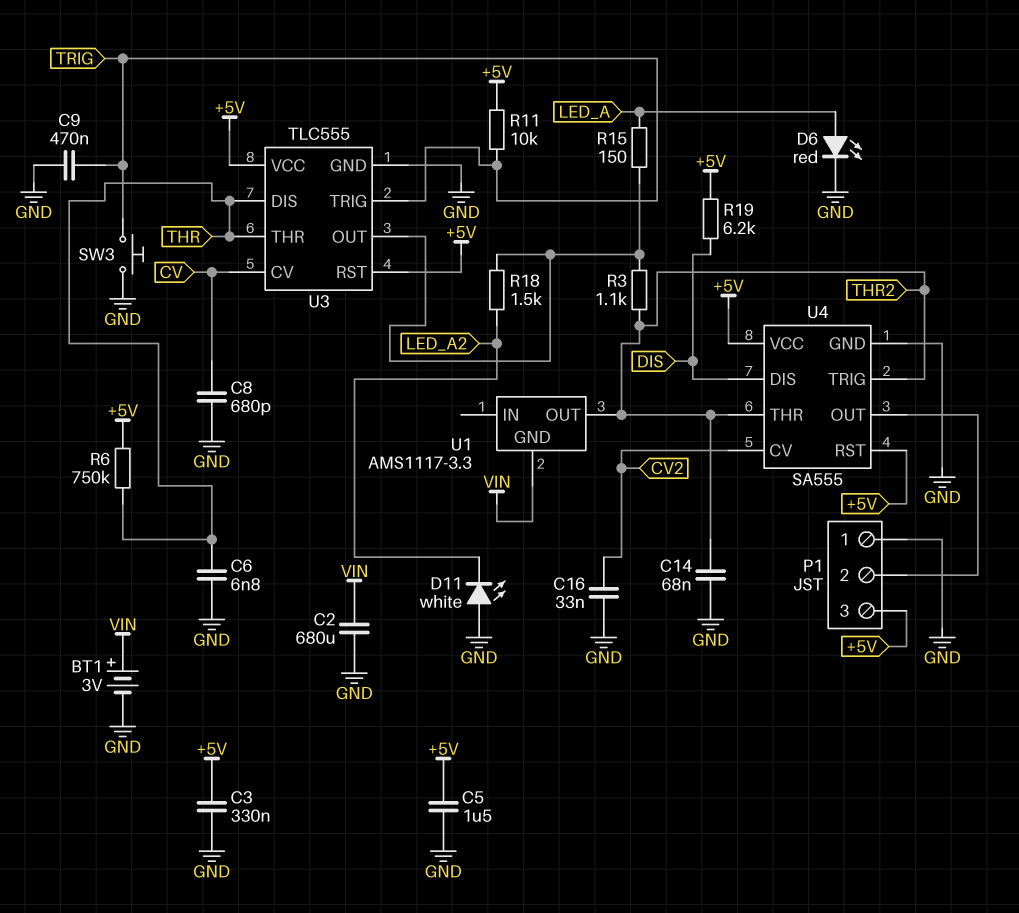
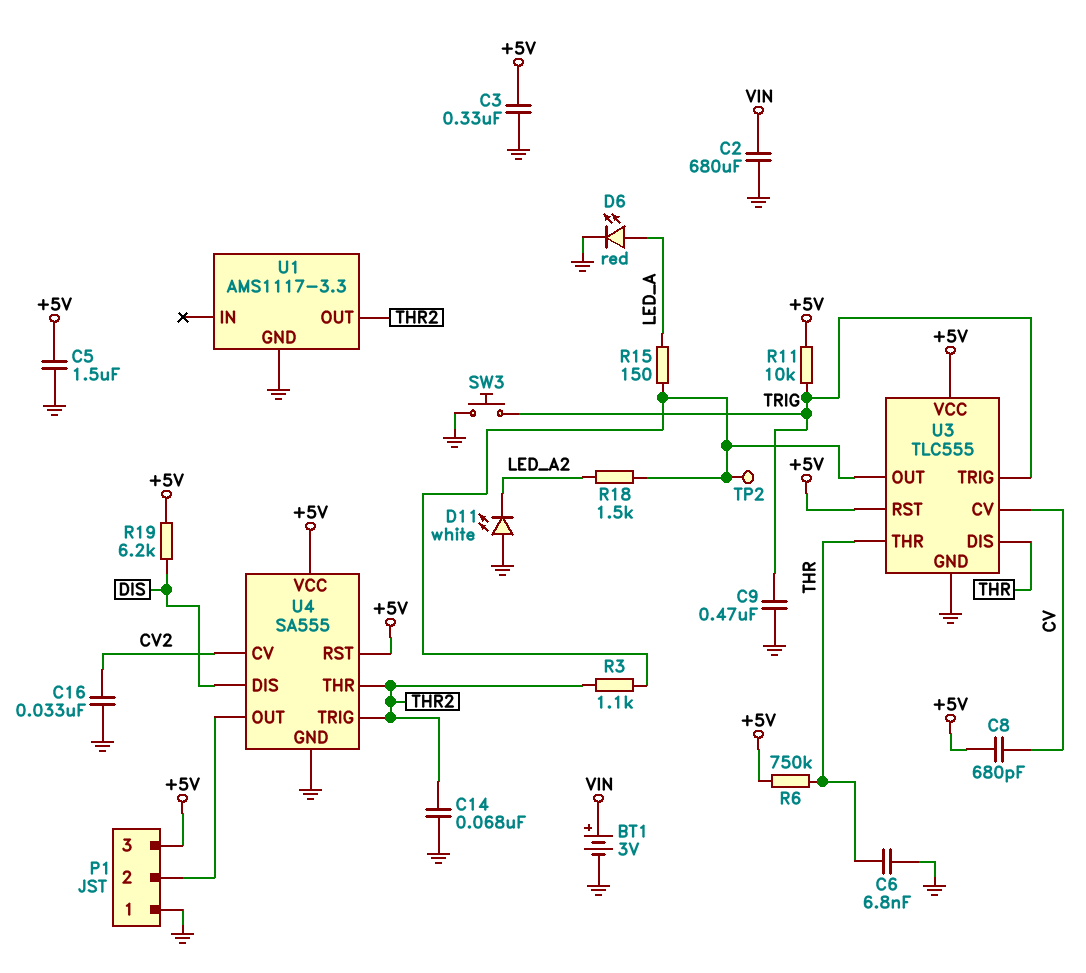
C8: 680pF (CV, GND) -> 680pF (+5V, CV)
TP2: none -> test point (U3/OUT)
U1 pin GND: VIN -> GND

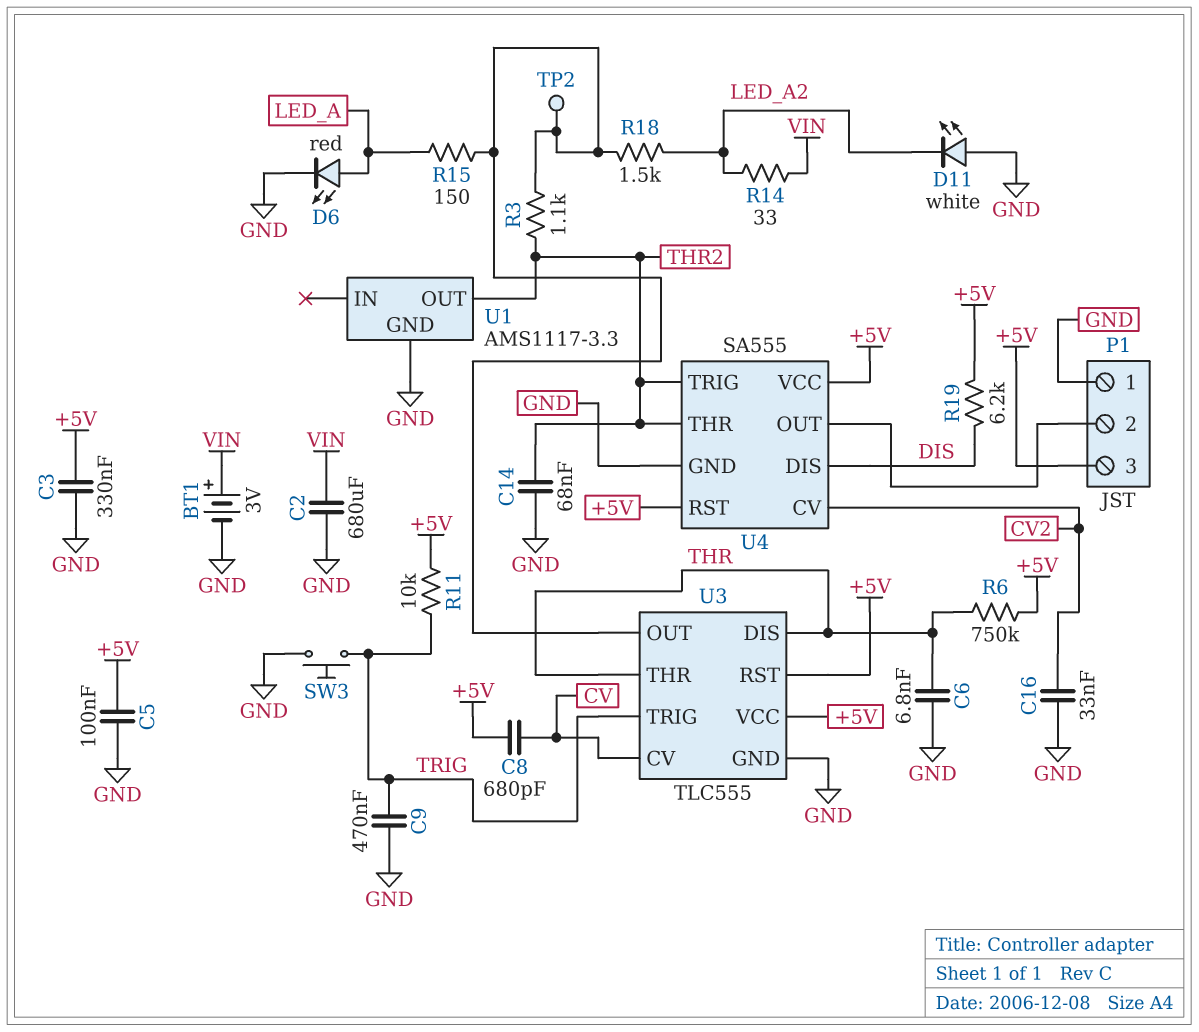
C5: 1.5uF (+5V, GND) -> 100nF (+5V, GND)
R14: none -> 33 (LED_A2, VIN)

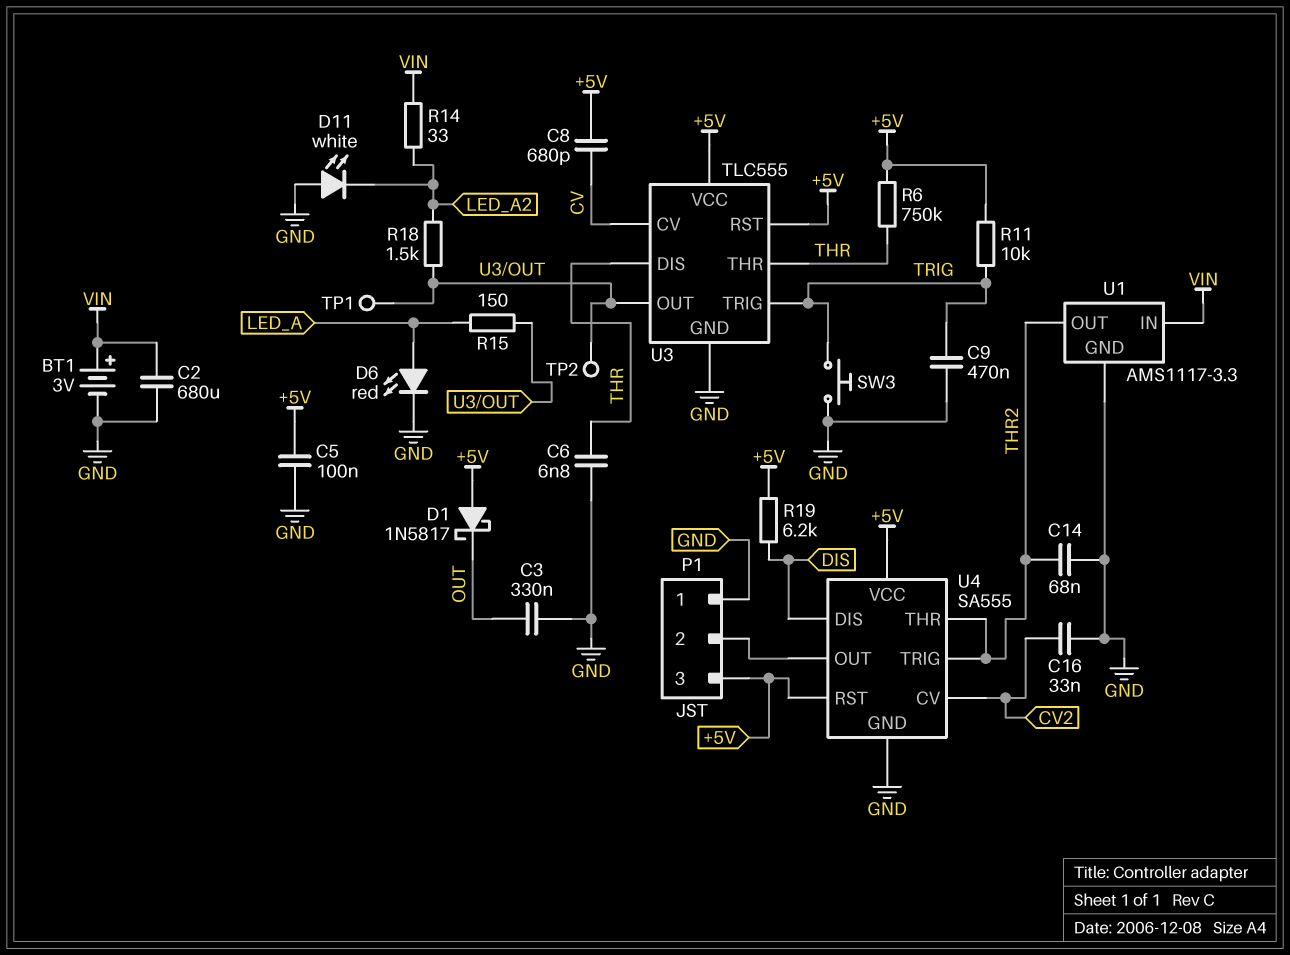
C3: 330nF (+5V, GND) -> 330nF (GND, OUT)
D1: none -> schottky 1N5817 (A +5V, K OUT)
R3: 1.1k (THR2, U3/OUT) -> none
TP1: none -> test point (U3/OUT)
U1 pin IN: none -> VIN

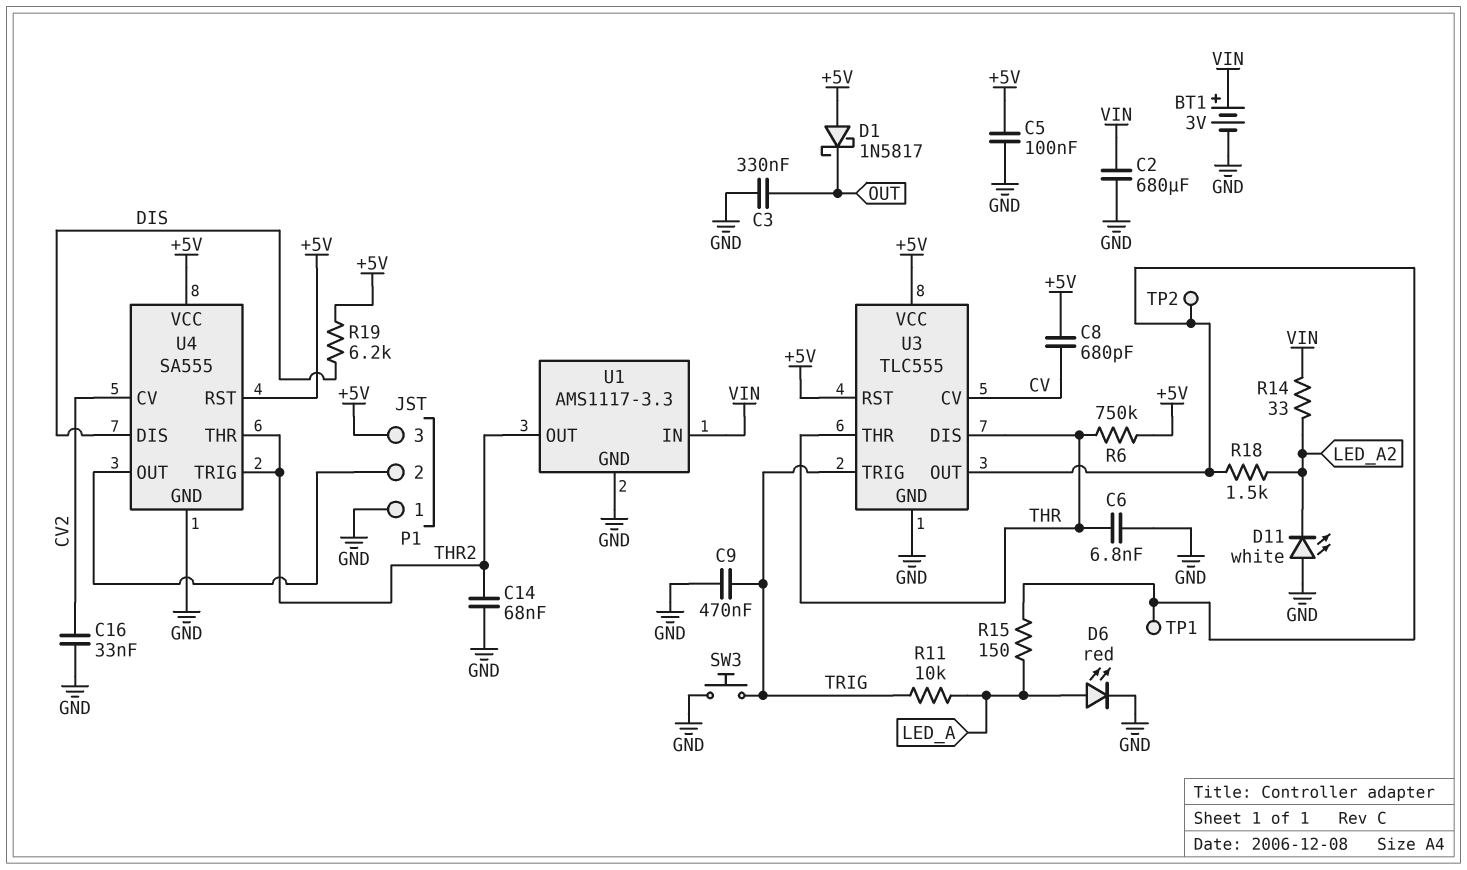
R11: 10k (+5V, TRIG) -> 10k (LED_A, TRIG)

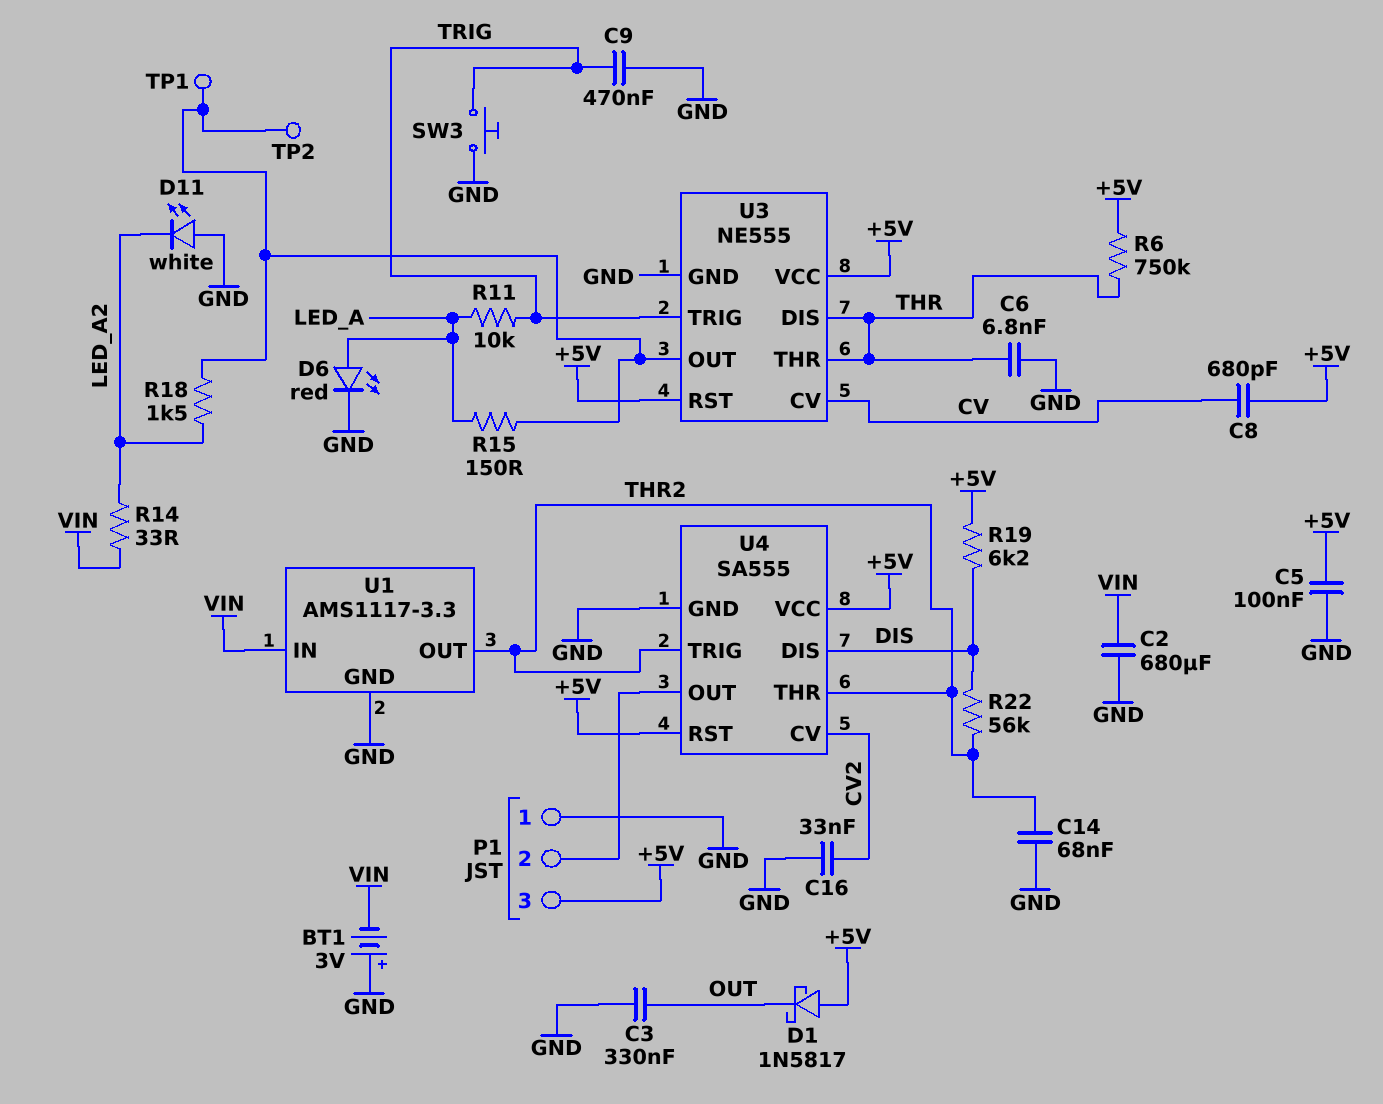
BT1: 3V (plus VIN, minus GND) -> 3V (plus GND, minus VIN)
R22: none -> 56k (DIS, THR2)
U3: TLC555 -> NE555

